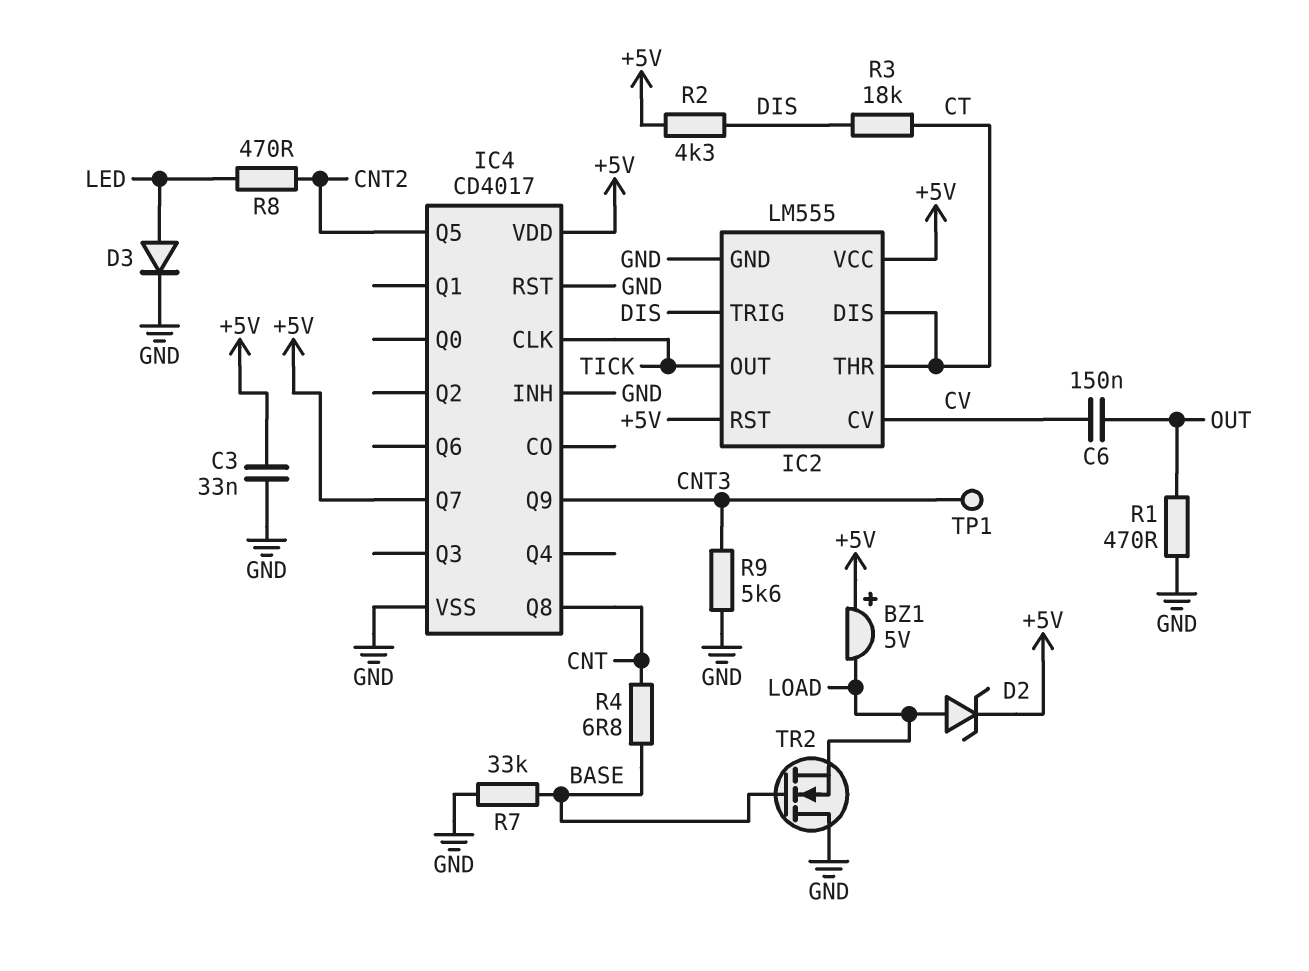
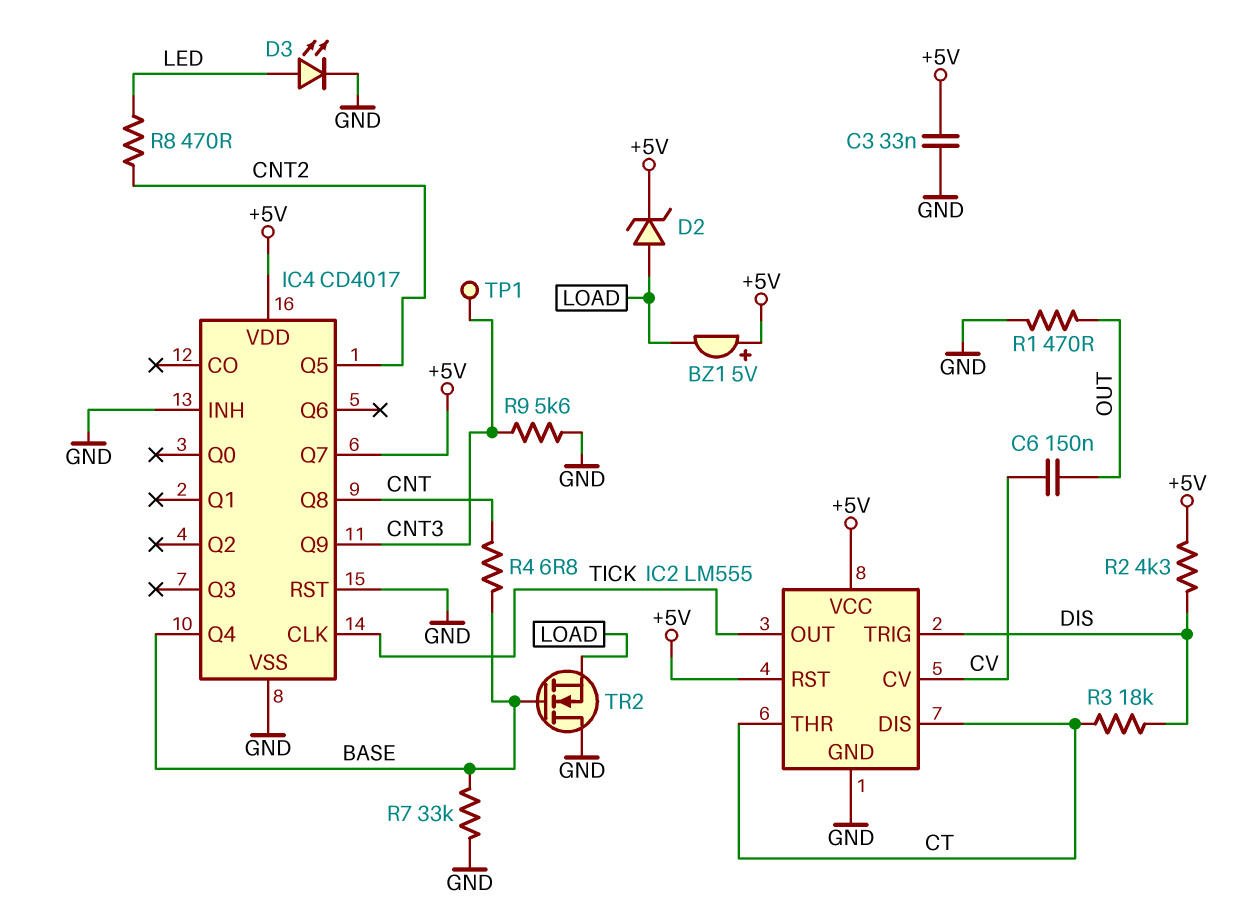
D3: diode (A LED, K GND) -> LED (A LED, K GND)
IC4 pin Q4: none -> BASE

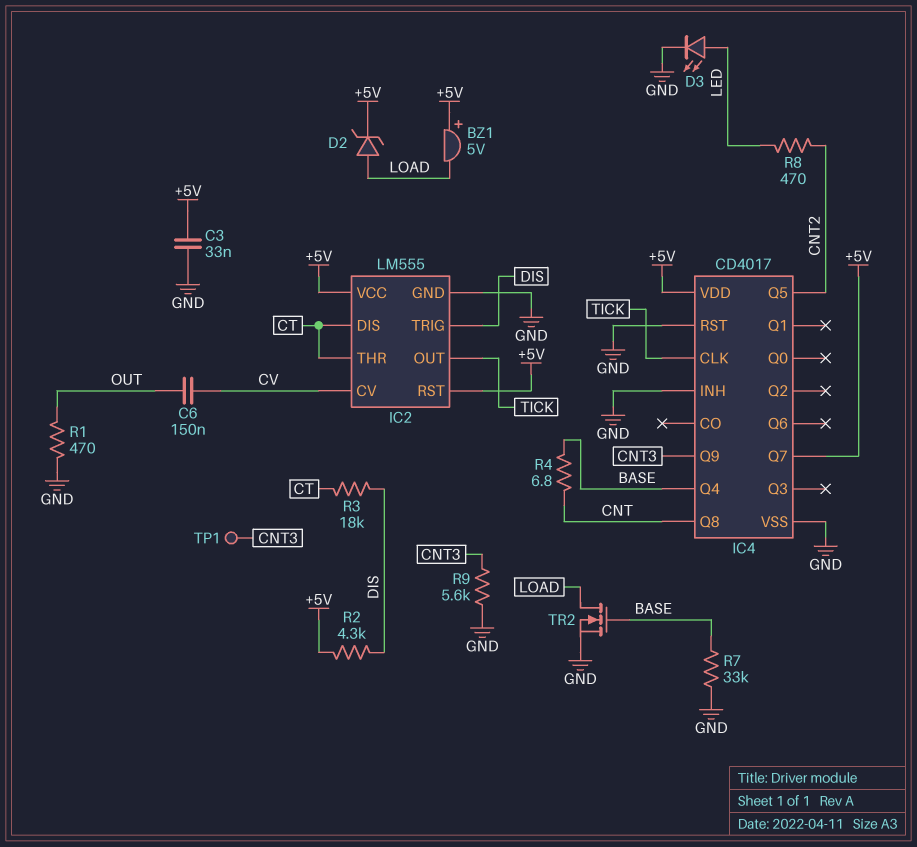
TR2: NMOS (G BASE, D GND, S LOAD) -> NMOS (G BASE, D LOAD, S GND)

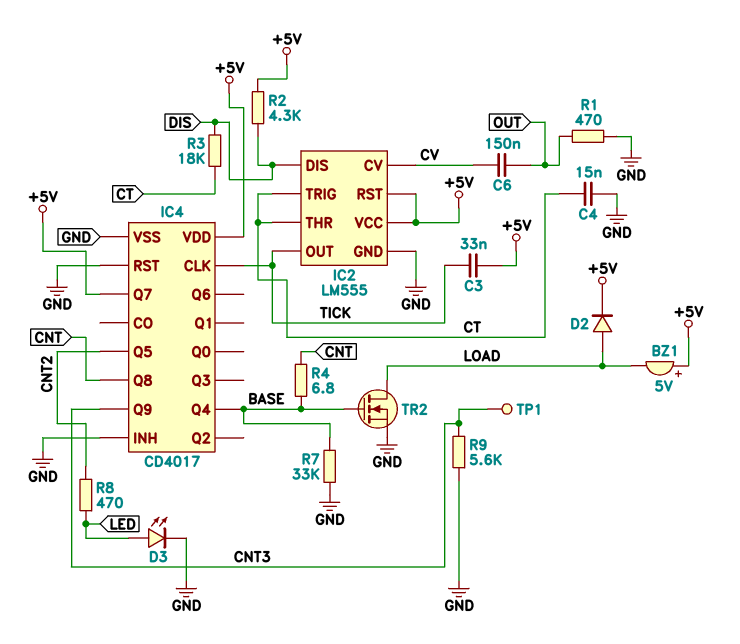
C3: 33nF (+5V, GND) -> 33nF (+5V, TICK)
C4: none -> 15nF (CT, GND)
D2: zener (A LOAD, K +5V) -> diode (A LOAD, K +5V)
IC2 pin DIS: CT -> DIS
IC2 pin TRIG: DIS -> CT

